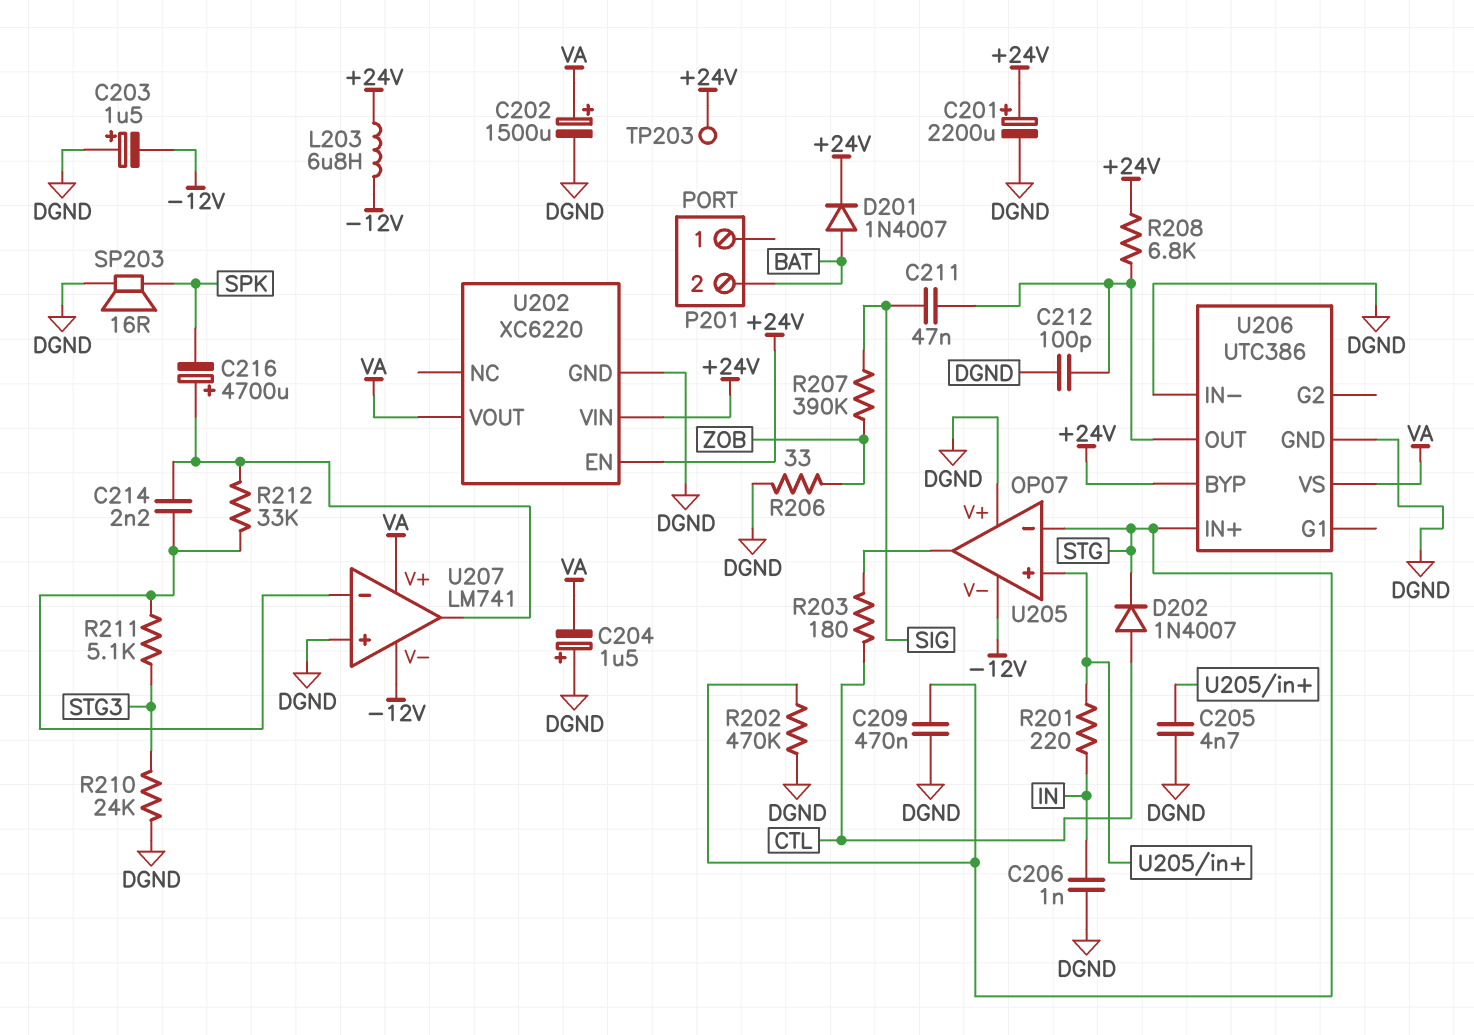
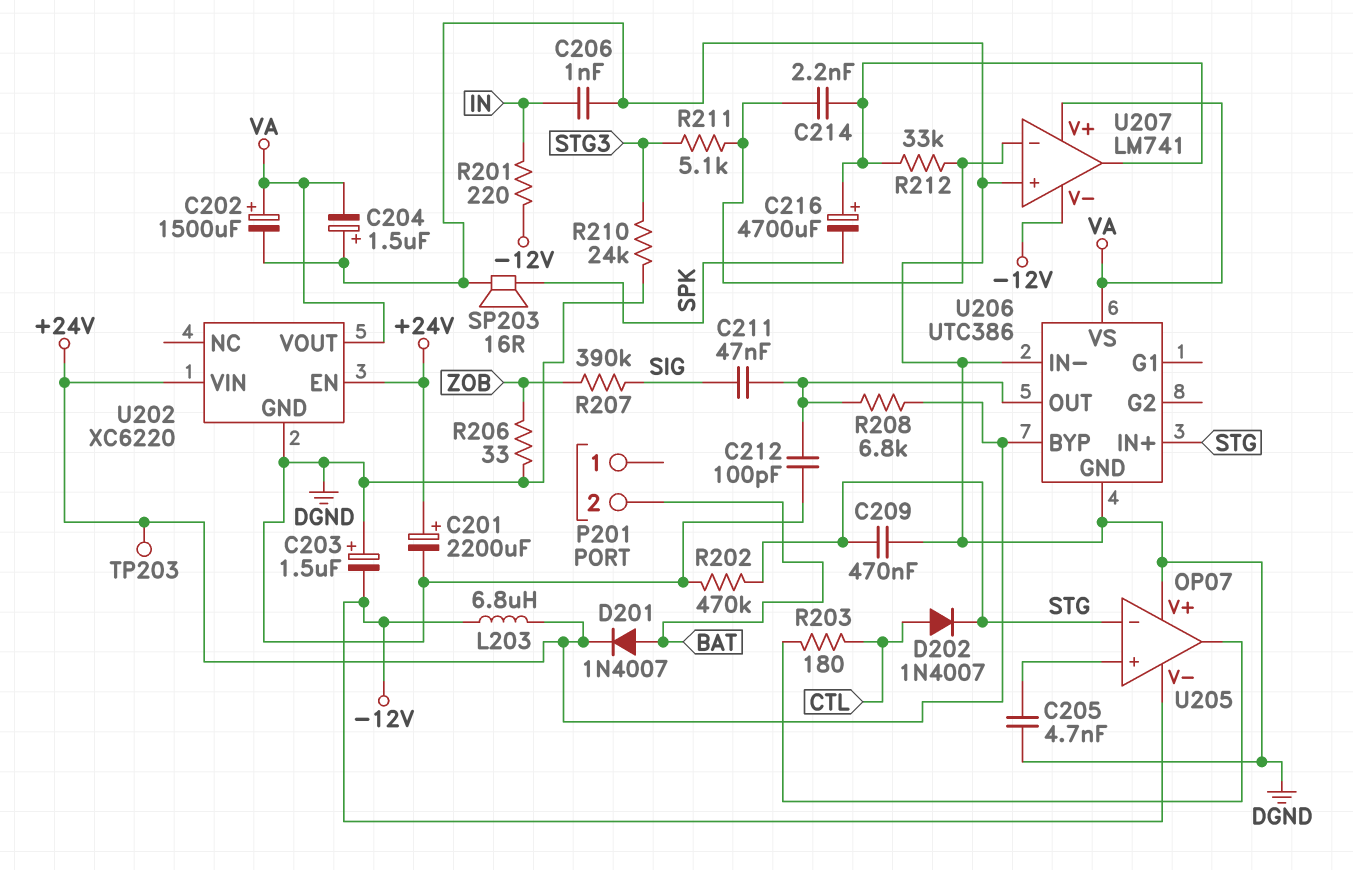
R201: 220 (IN, U205/in+) -> 220 (-12V, IN)

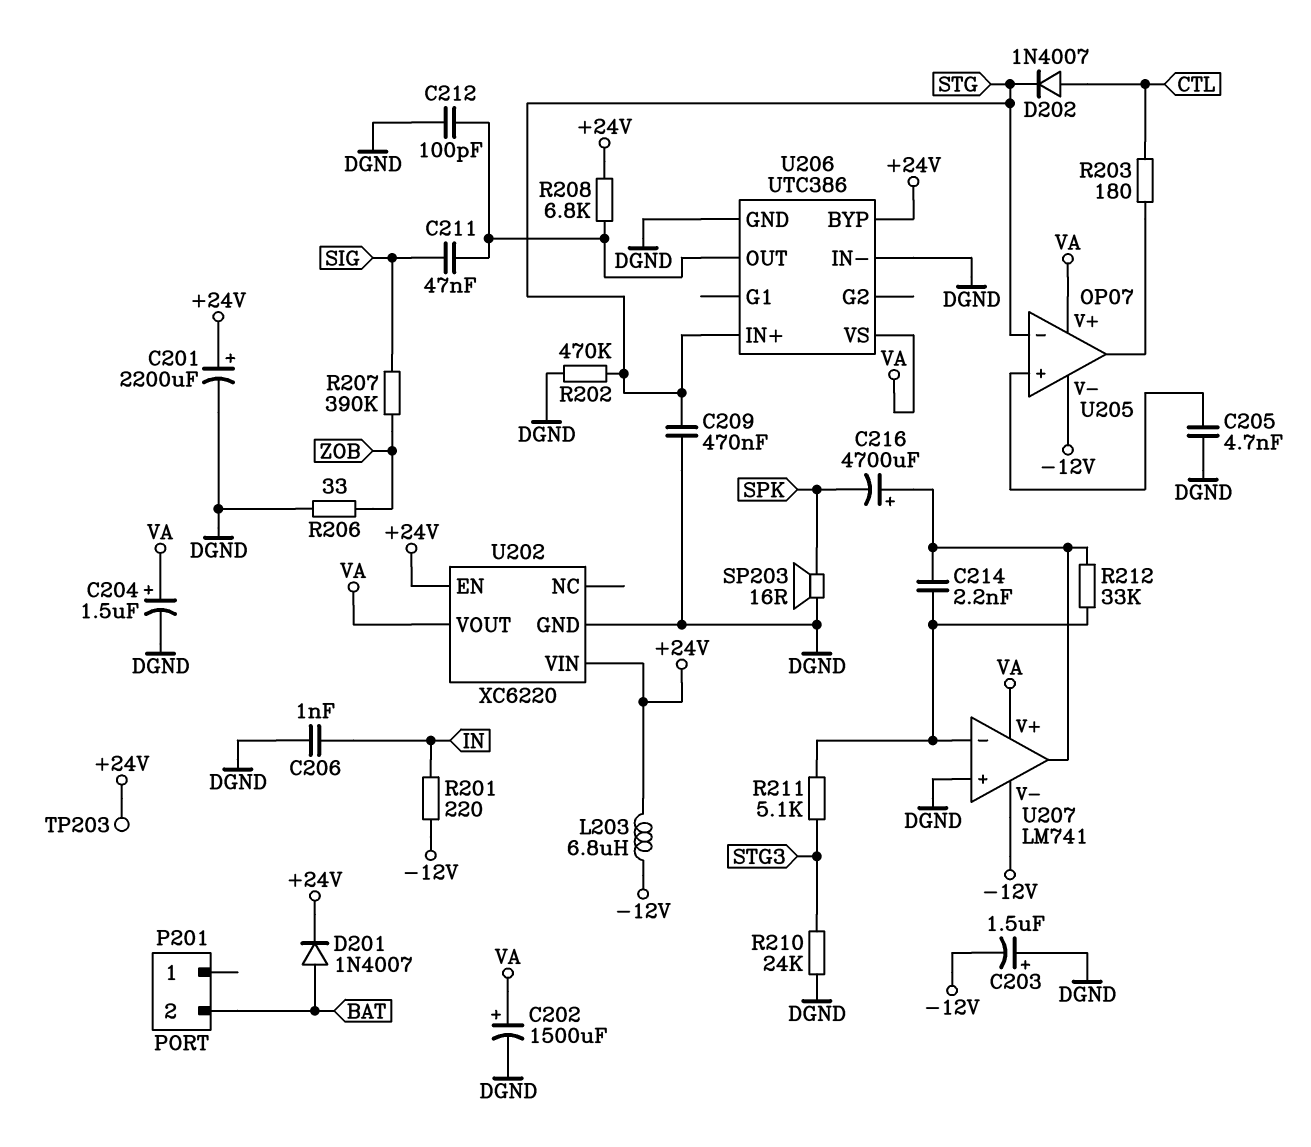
C204: 1.5uF (plus DGND, minus VA) -> 1.5uF (plus VA, minus DGND)
U205 pin V+: DGND -> VA

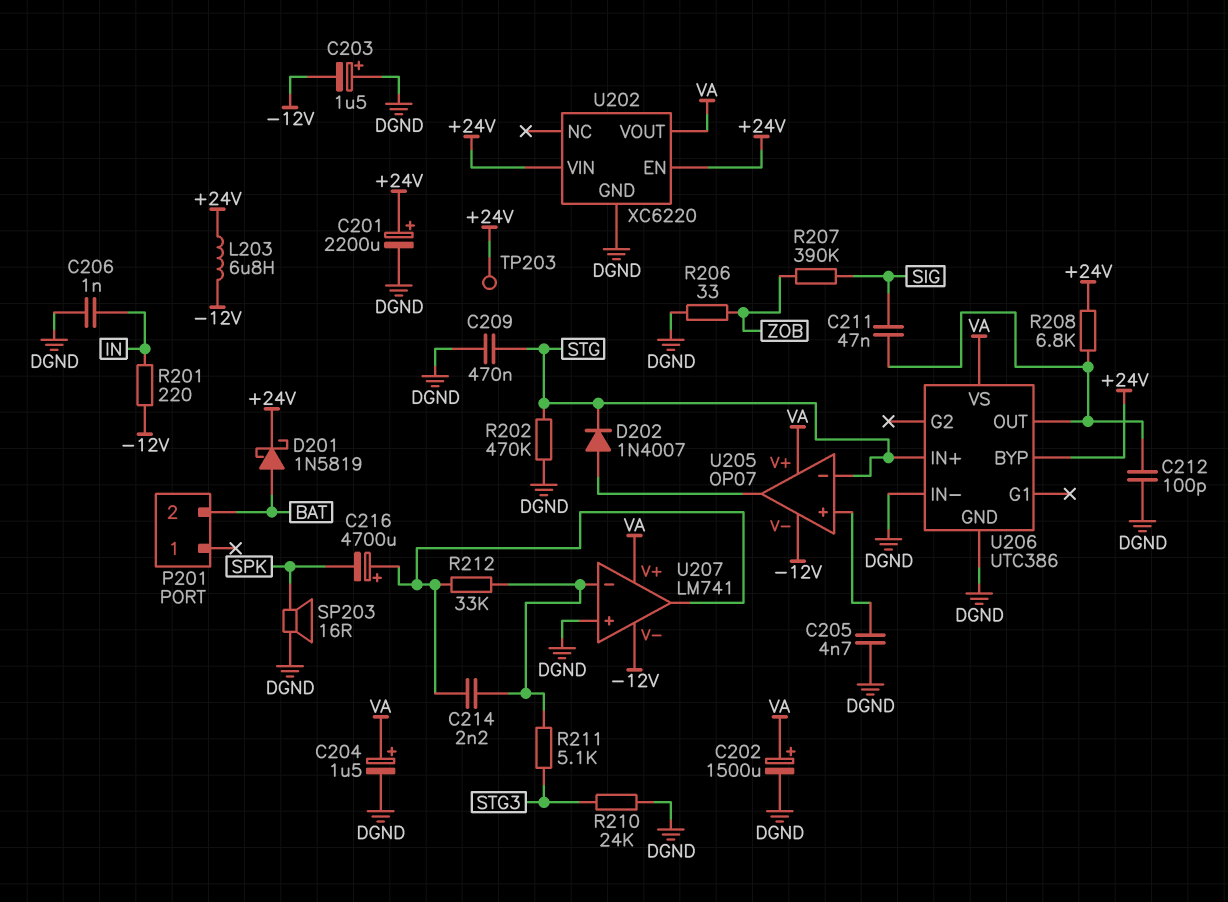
D201: diode 1N4007 (A BAT, K +24V) -> schottky 1N5819 (A BAT, K +24V)
D202: diode 1N4007 (A CTL, K STG) -> diode 1N4007 (A U205/out, K STG)
R203: 180 (CTL, U205/out) -> none

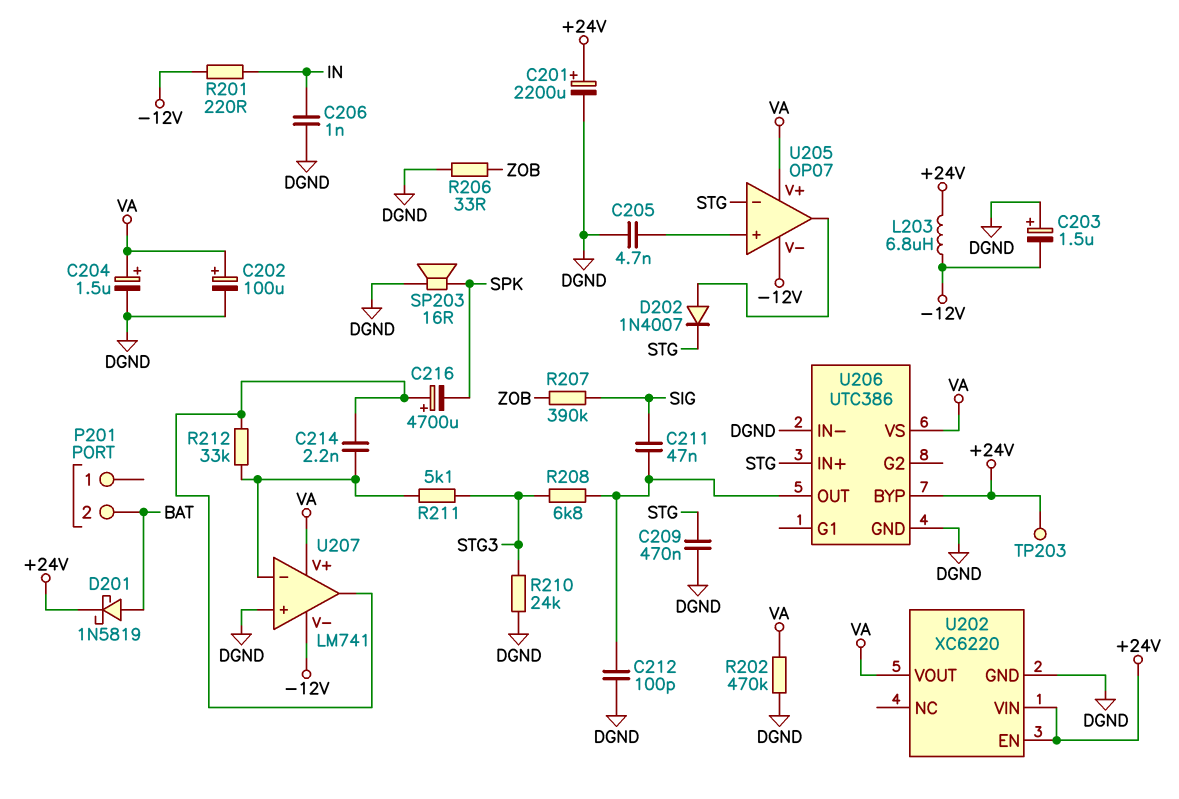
C202: 1500uF (plus VA, minus DGND) -> 100uF (plus VA, minus DGND)
R202: 470k (DGND, STG) -> 470k (DGND, VA)
R208: 6.8k (+24V, U206/OUT) -> 6.8k (STG3, U206/OUT)

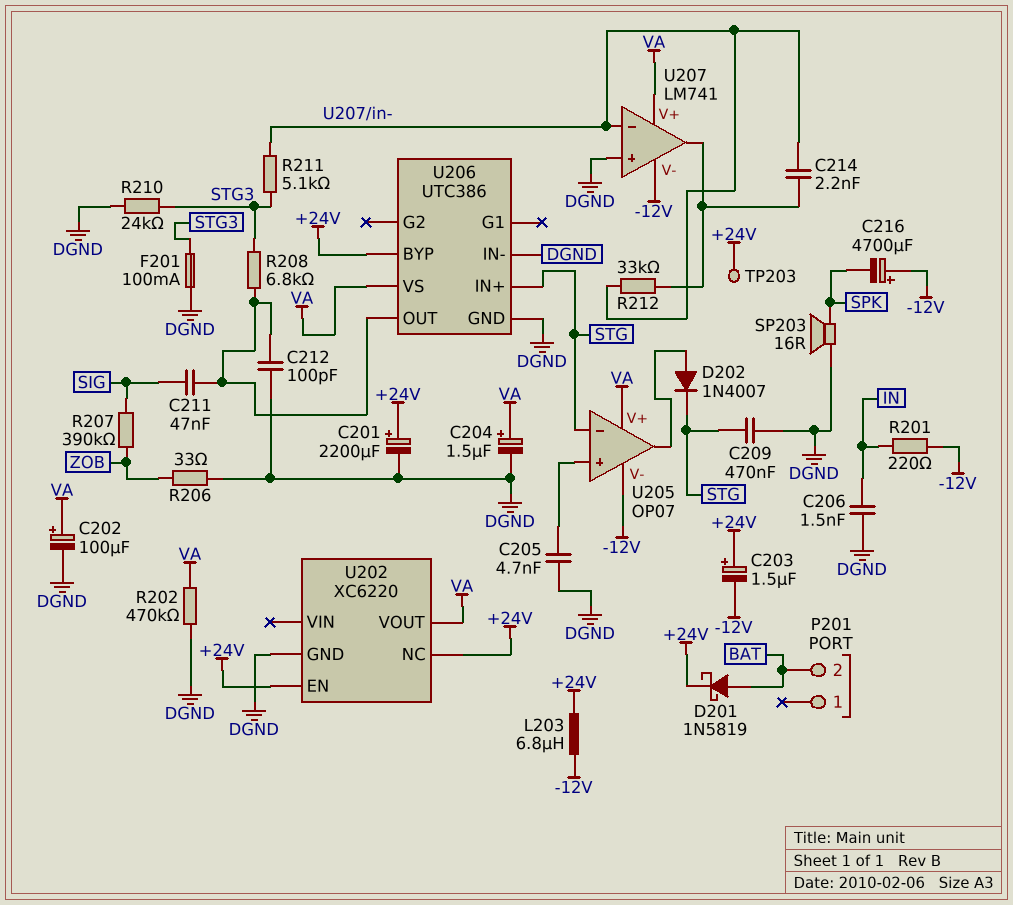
C203: 1.5uF (plus DGND, minus -12V) -> 1.5uF (plus +24V, minus -12V)
C206: 1nF (DGND, IN) -> 1.5nF (DGND, IN)
C216: 4700uF (plus U207/out, minus SPK) -> 4700uF (plus -12V, minus SPK)
F201: none -> 100mA (DGND, STG3)
U202 pin NC: none -> +24V
U202 pin VIN: +24V -> none

